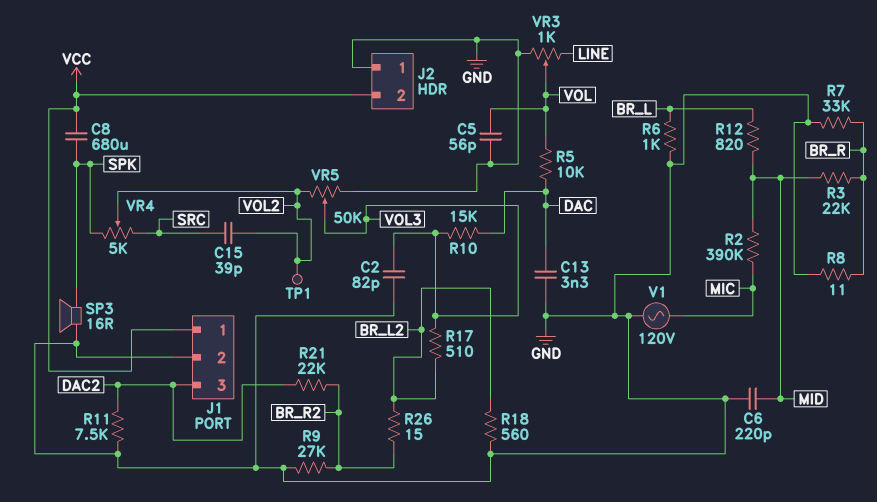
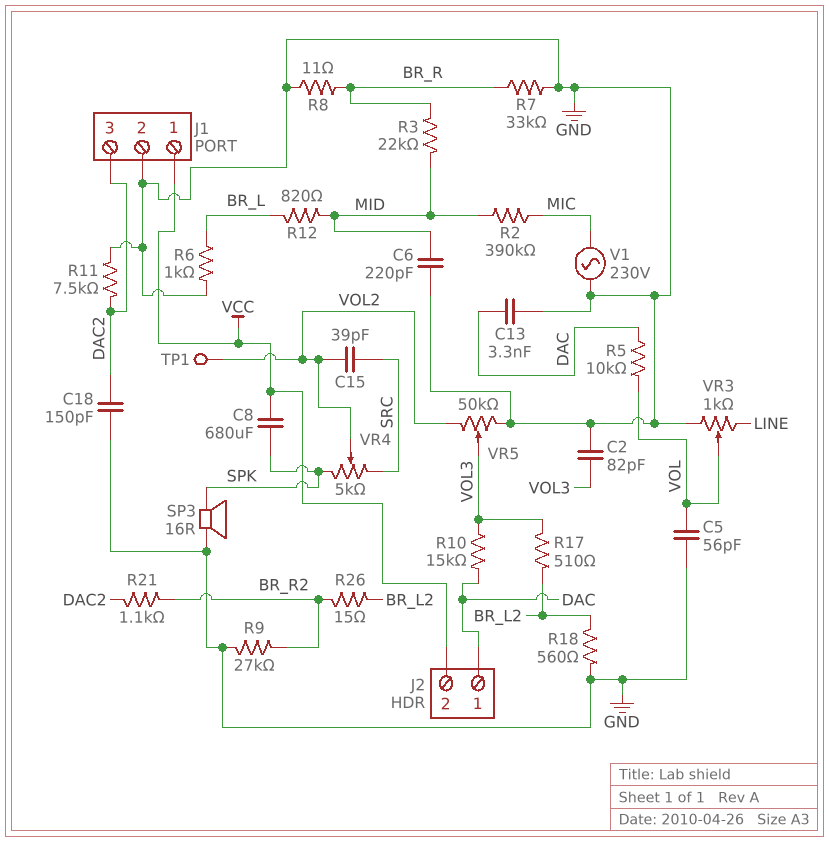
C18: none -> 150pF (DAC2, GND)
J2 pin 1: GND -> DAC
R21: 22k (BR_R2, DAC2) -> 1.1k (BR_R2, DAC2)
V1: AC 120V (GND, MIC) -> AC 230V (GND, MIC)

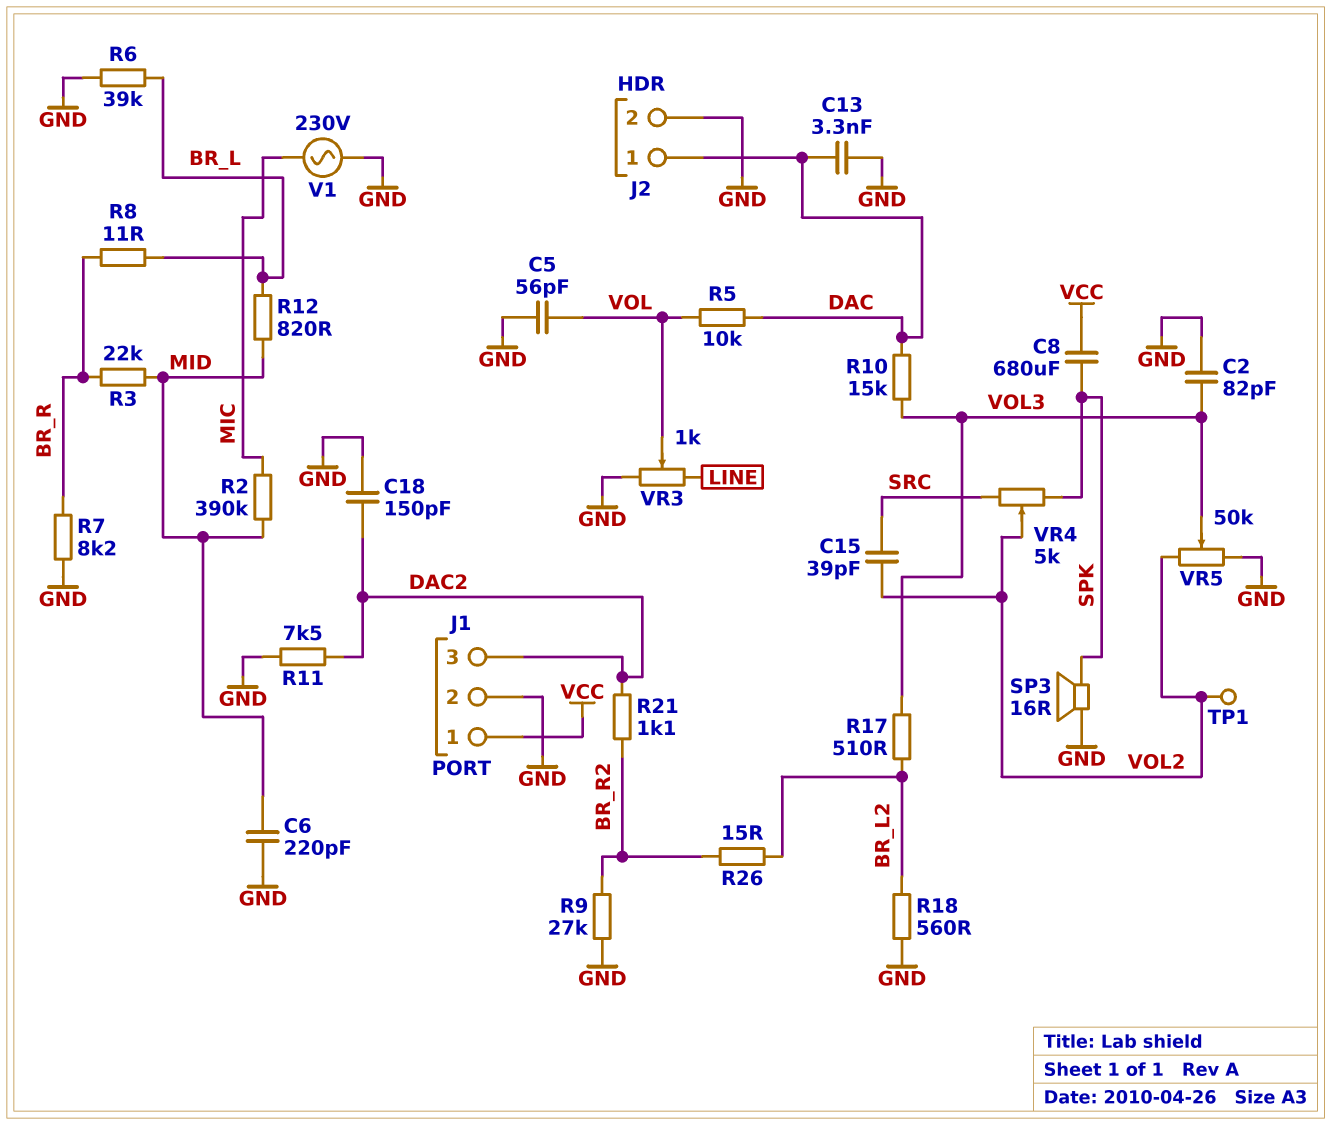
J2 pin 2: VCC -> GND
R6: 1k (BR_L, GND) -> 39k (BR_L, GND)
R7: 33k (BR_R, GND) -> 8.2k (BR_R, GND)
R8: 11 (BR_R, GND) -> 11 (BR_L, BR_R)

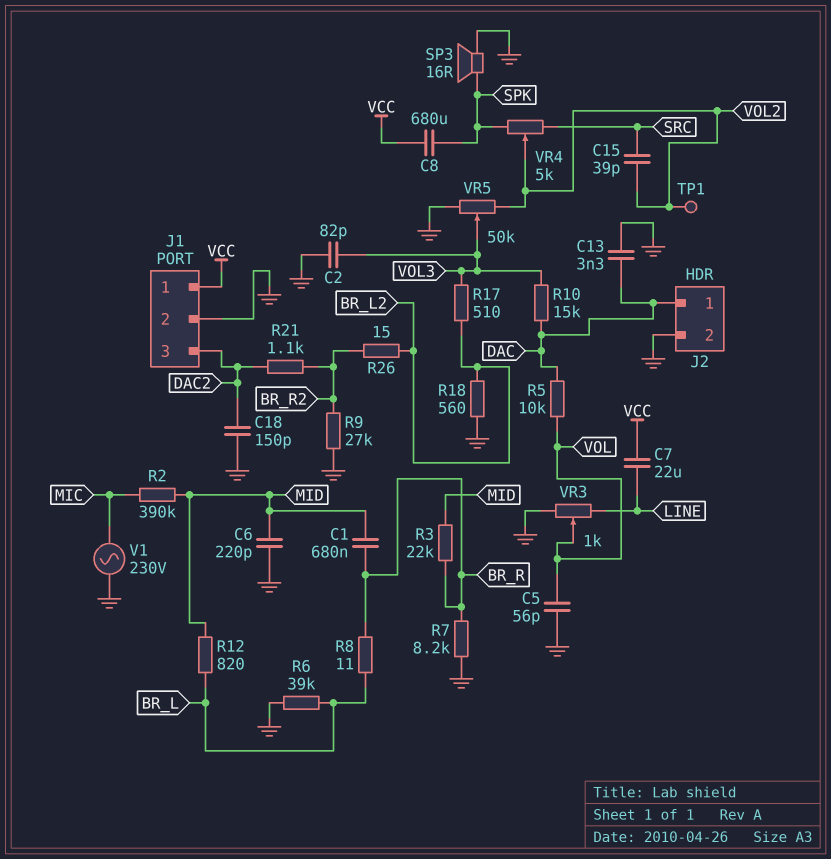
C1: none -> 680nF (BR_R, MID)
C7: none -> 22uF (LINE, VCC)
R11: 7.5k (DAC2, GND) -> none

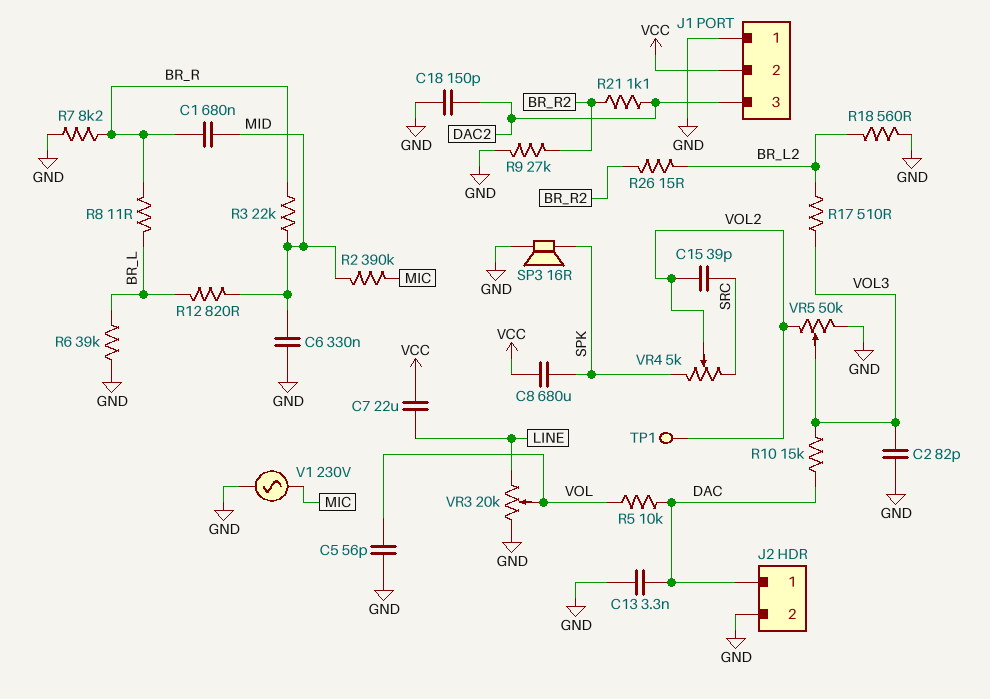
C6: 220pF (GND, MID) -> 330nF (GND, MID)
J1 pin 1: VCC -> GND
J1 pin 2: GND -> VCC
VR3: 1k (GND, LINE, wiper VOL) -> 20k (GND, LINE, wiper VOL)

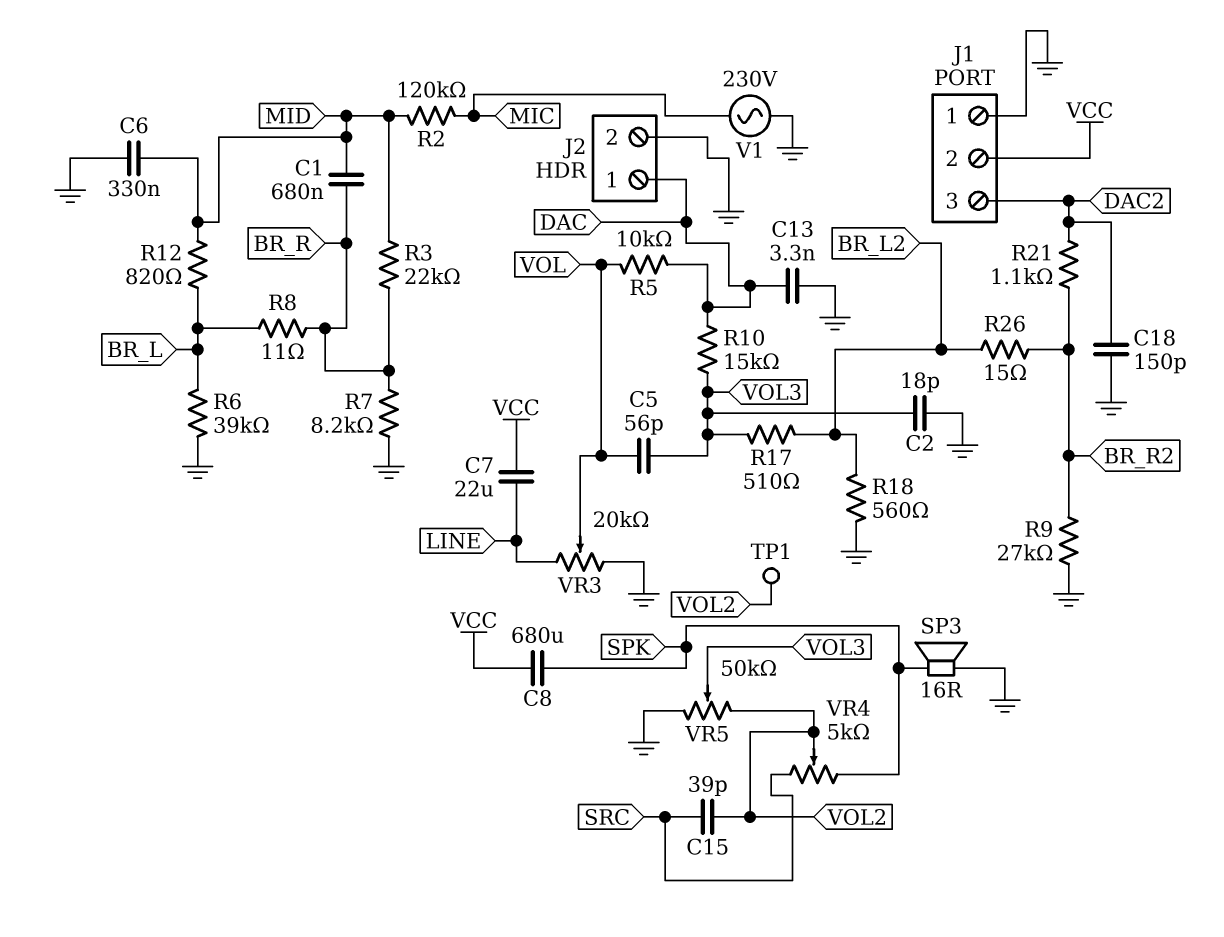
C2: 82pF (GND, VOL3) -> 18pF (GND, VOL3)
C5: 56pF (GND, VOL) -> 56pF (VOL, VOL3)
R2: 390k (MIC, MID) -> 120k (MIC, MID)

